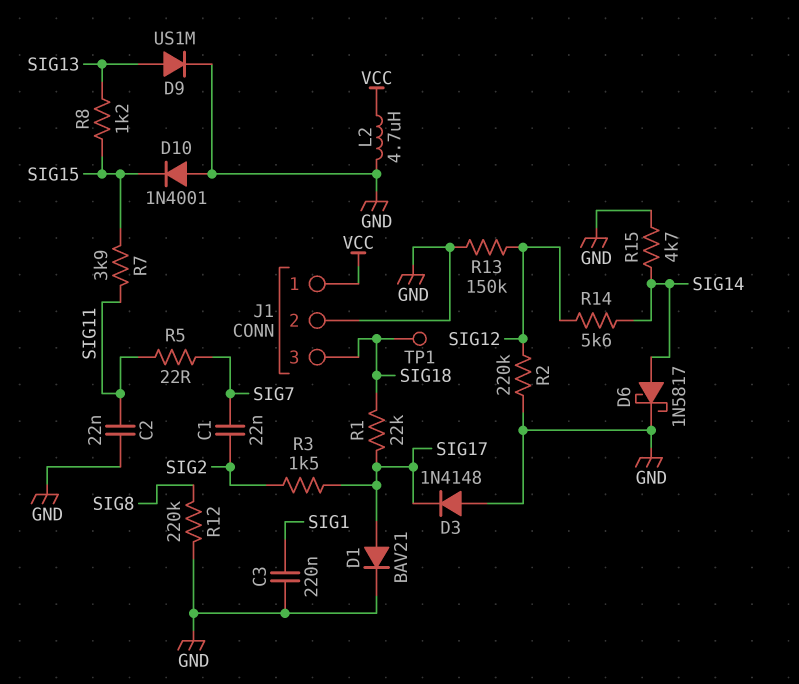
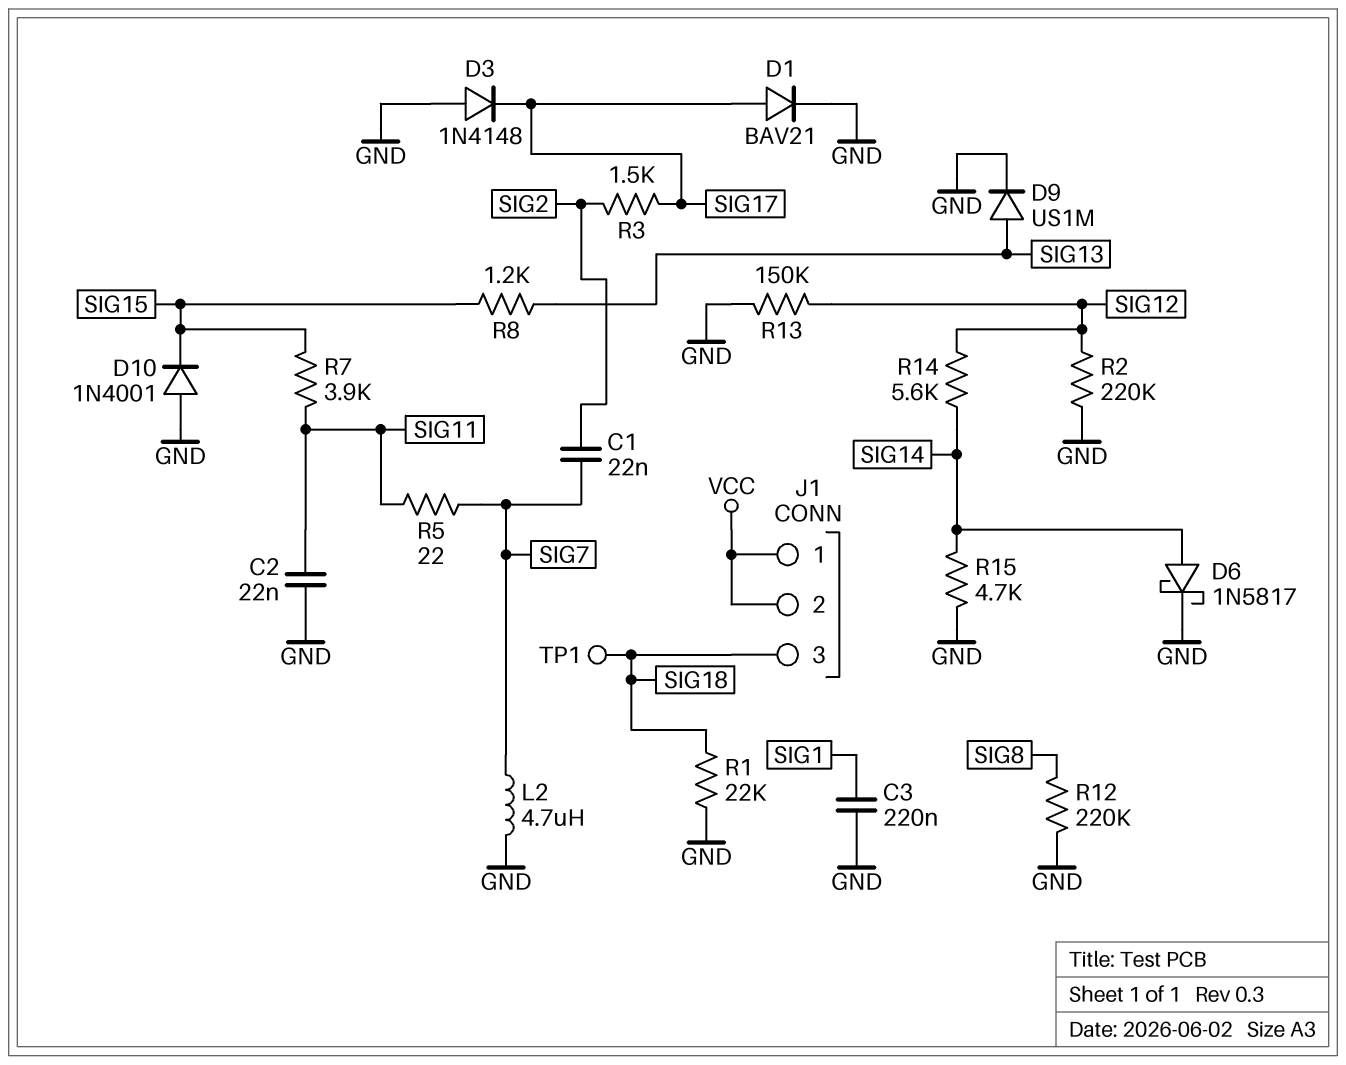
J1 pin 2: GND -> VCC
L2: 4.7uH (GND, VCC) -> 4.7uH (GND, SIG7)
R1: 22k (SIG17, SIG18) -> 22k (GND, SIG18)

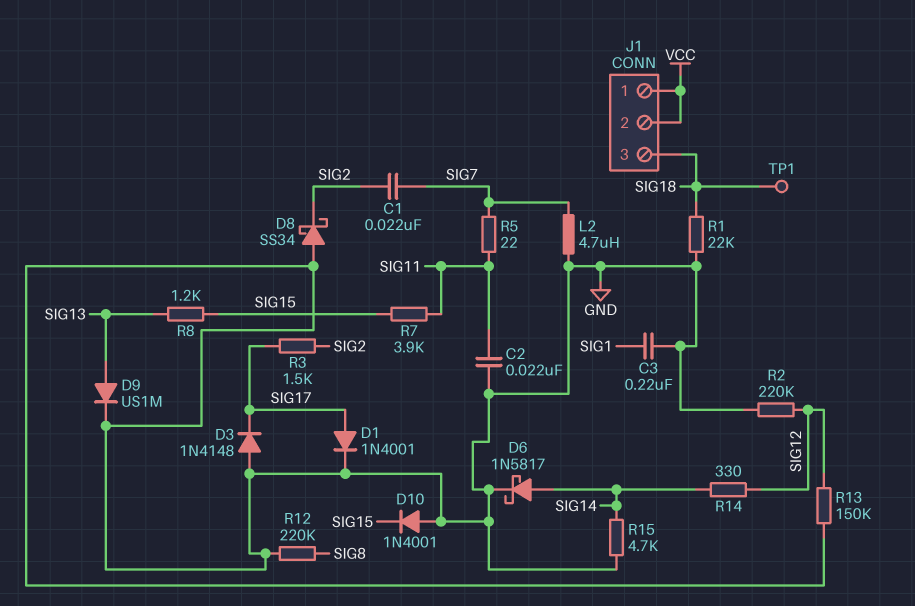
D1: diode BAV21 (A SIG17, K GND) -> diode 1N4001 (A SIG17, K GND)
D8: none -> schottky SS34 (A GND, K SIG2)
R14: 5.6k (SIG12, SIG14) -> 330 (SIG12, SIG14)

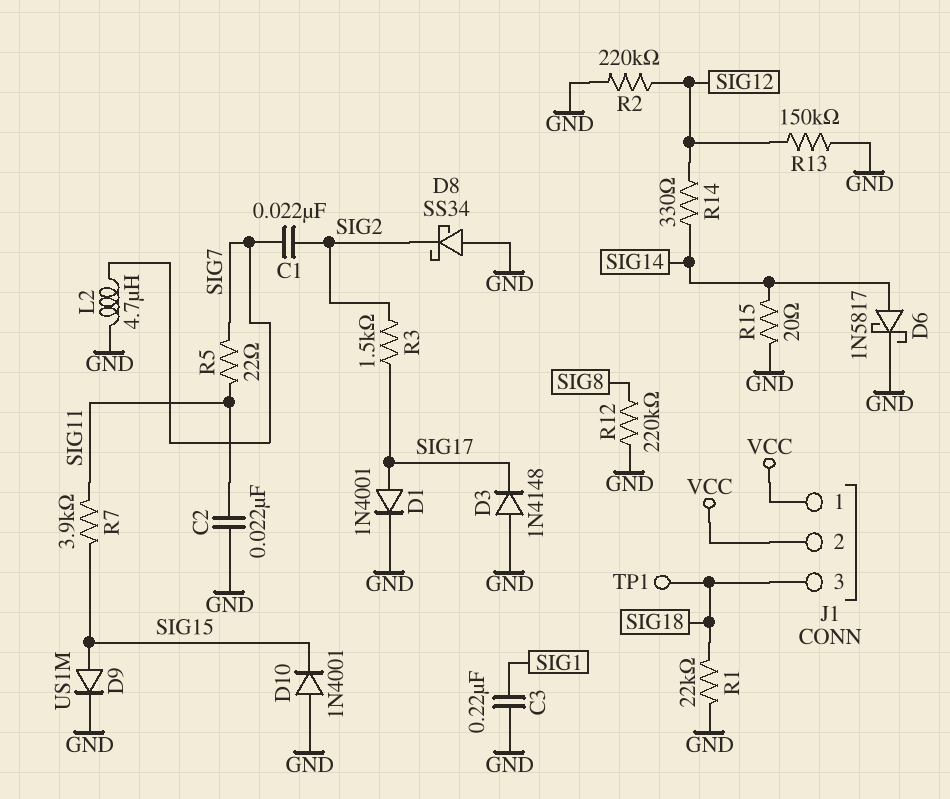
D9: diode US1M (A SIG13, K GND) -> diode US1M (A SIG15, K GND)
R8: 1.2k (SIG13, SIG15) -> none
R15: 4.7k (GND, SIG14) -> 20 (GND, SIG14)

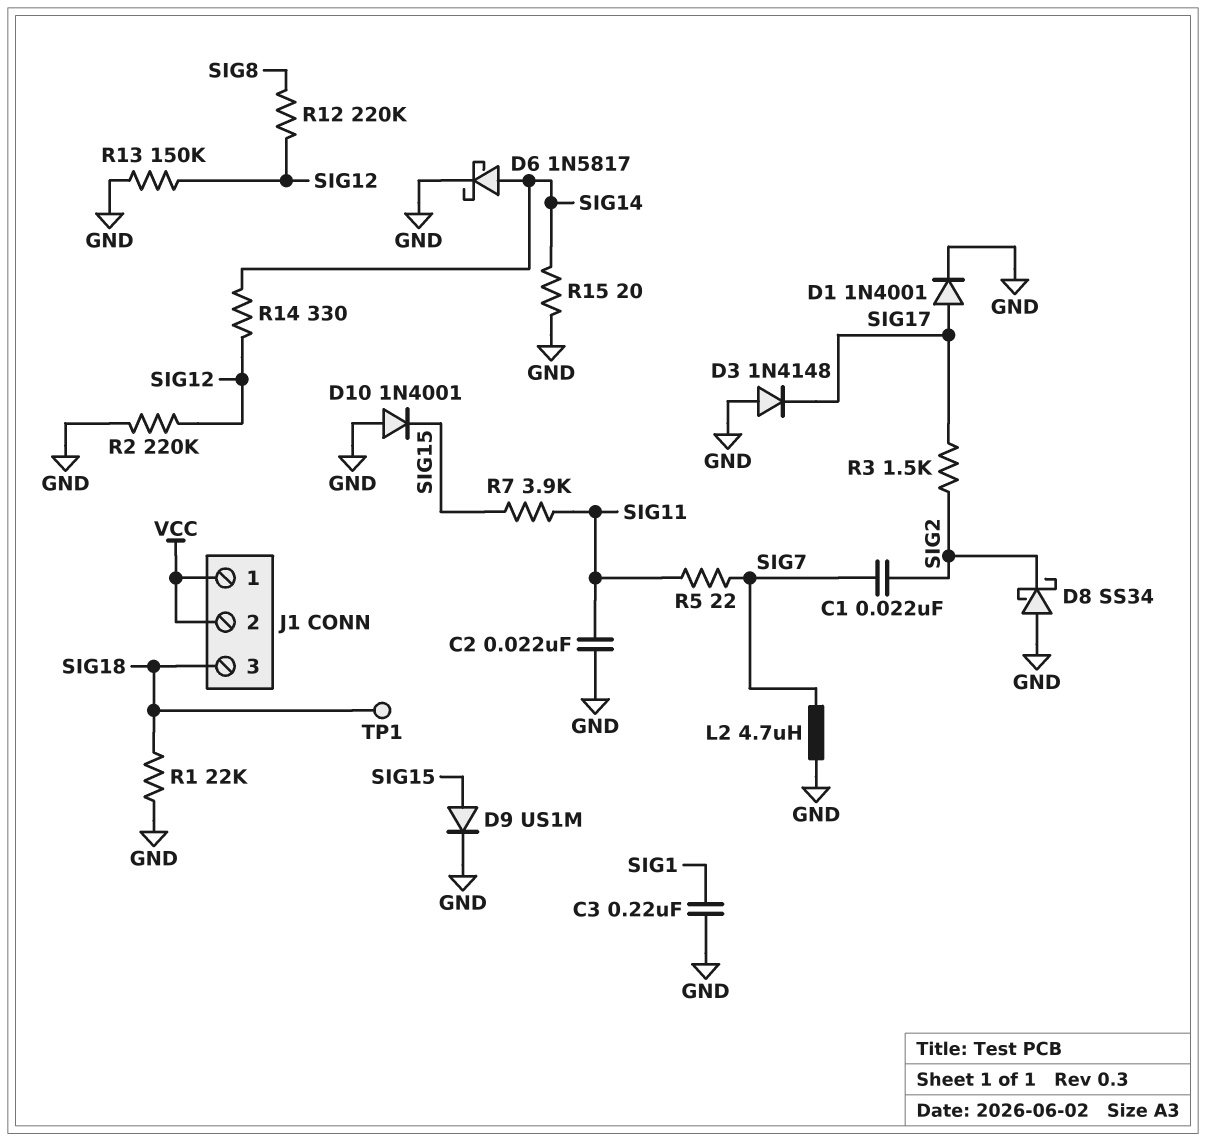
R12: 220k (GND, SIG8) -> 220k (SIG8, SIG12)

